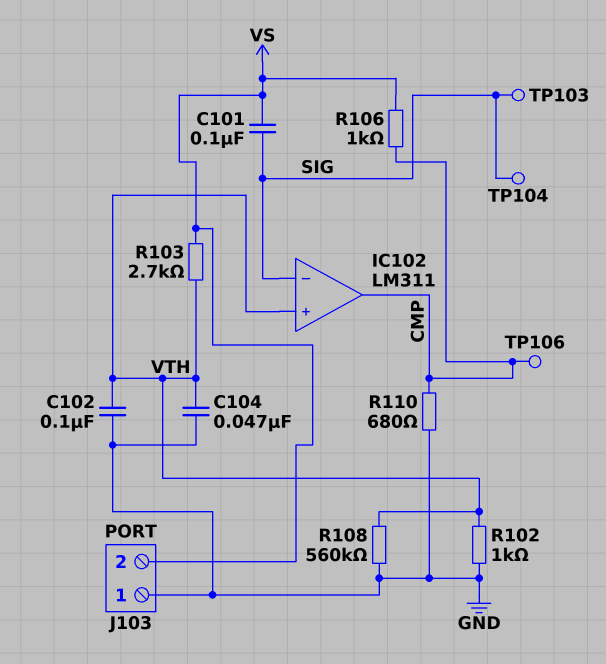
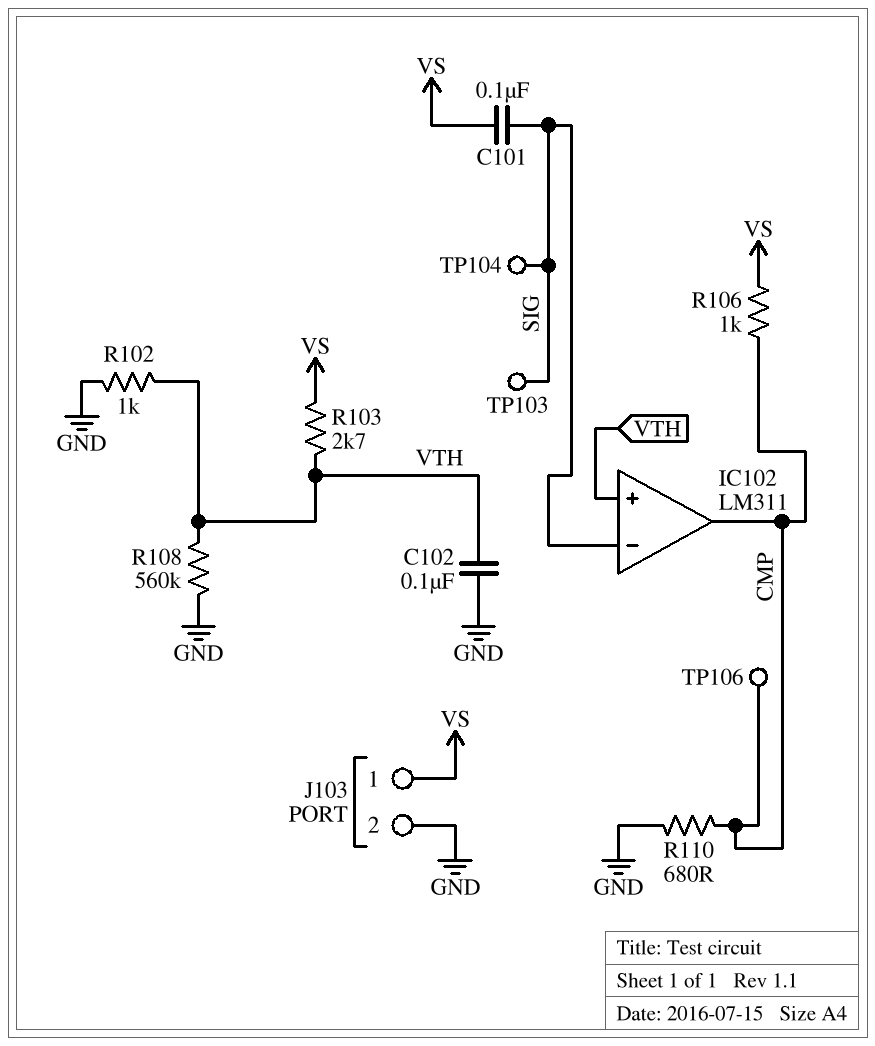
C104: 47nF (GND, VTH) -> none
J103 pin 1: GND -> VS
J103 pin 2: VS -> GND

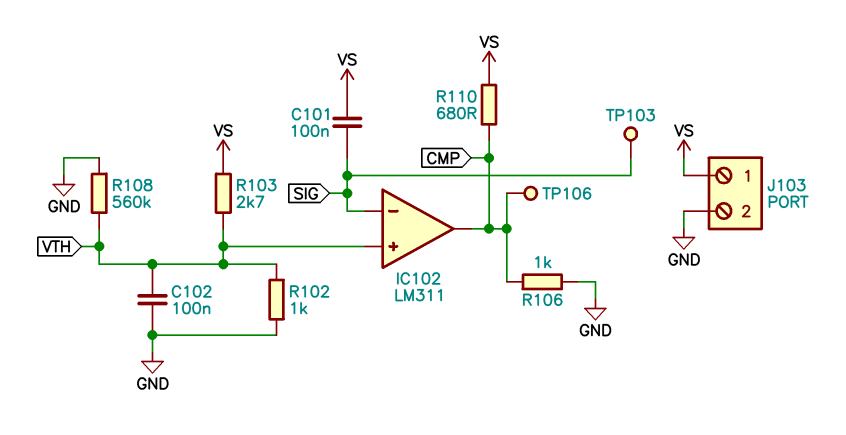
R106: 1k (CMP, VS) -> 1k (CMP, GND)
R110: 680 (CMP, GND) -> 680 (CMP, VS)
TP104: test point (SIG) -> none

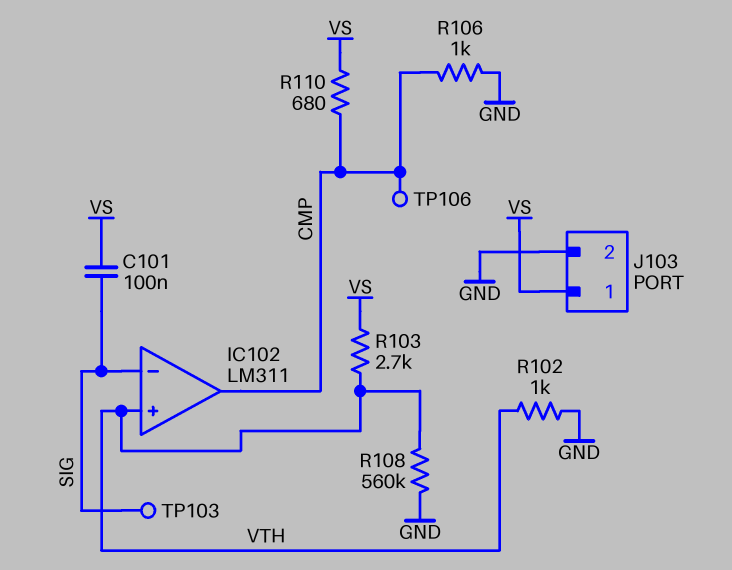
C102: 100nF (GND, VTH) -> none

